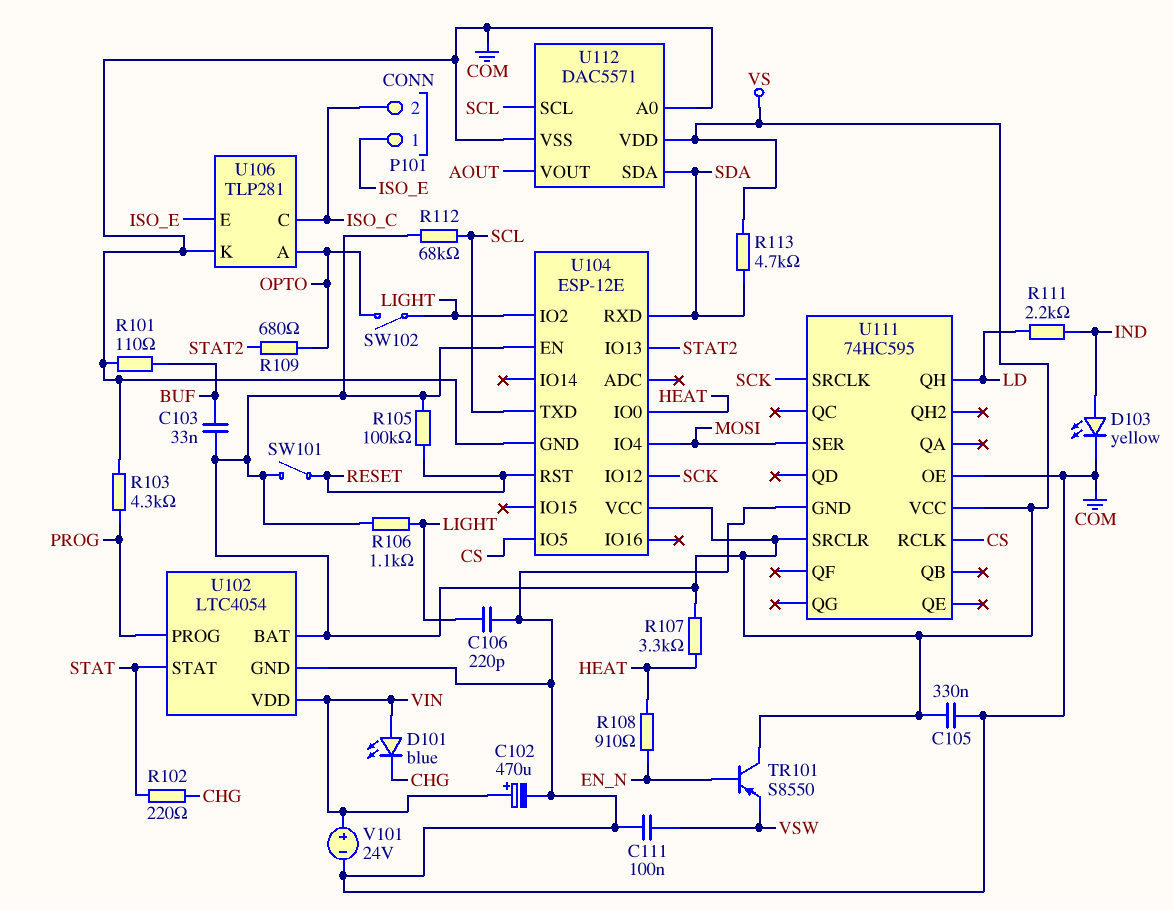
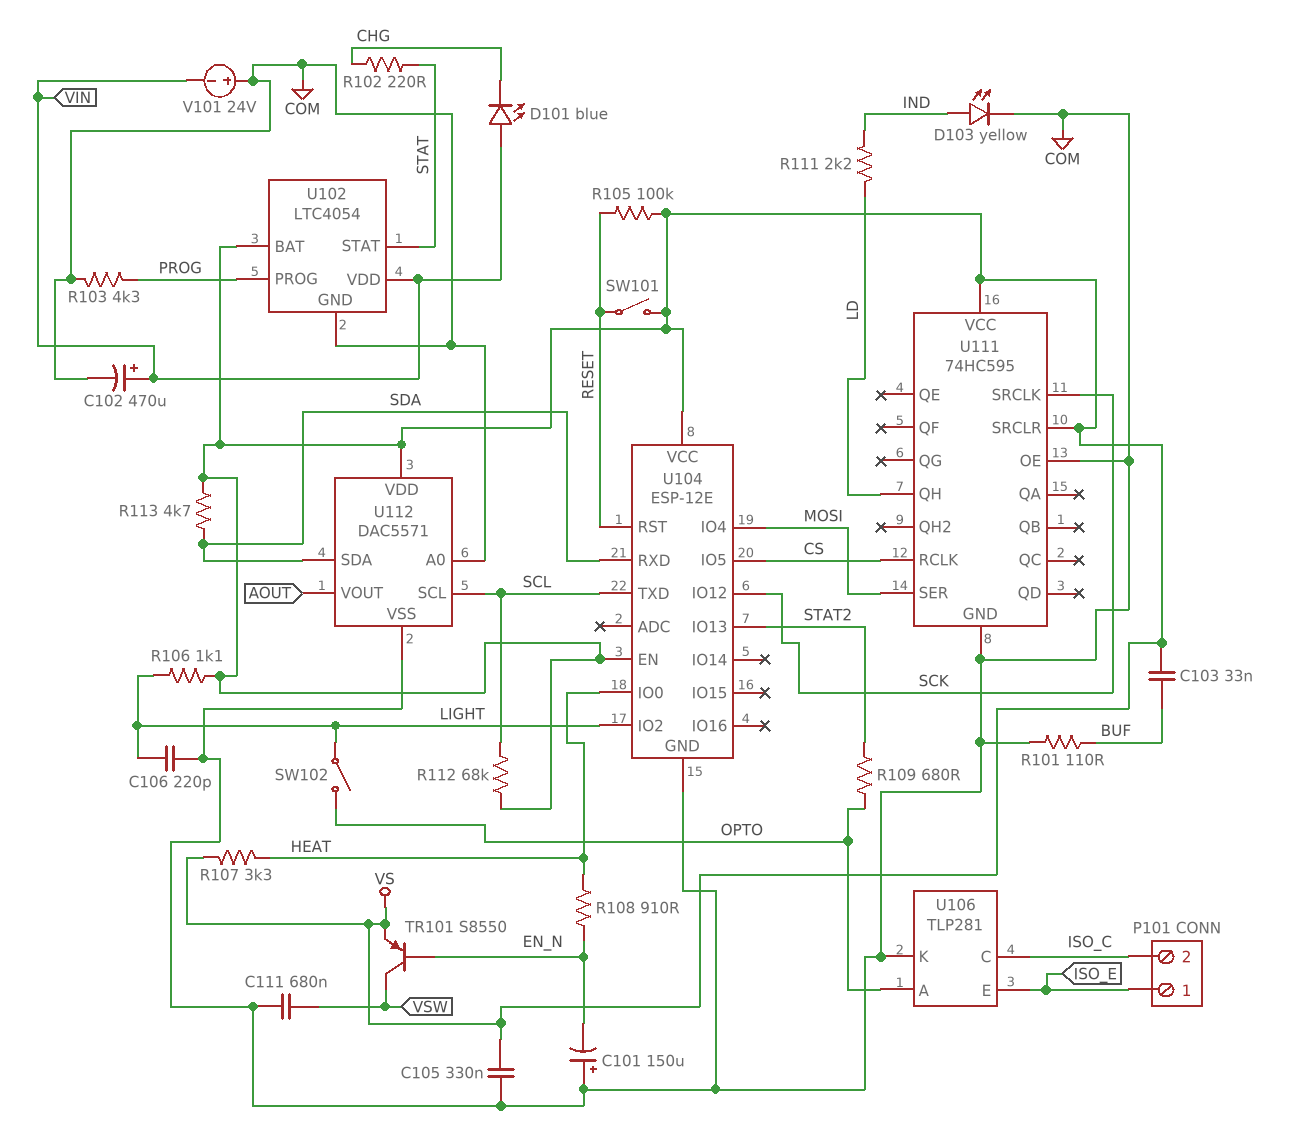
C101: none -> 150uF (plus COM, minus EN_N)
C111: 100nF (COM, VSW) -> 680nF (COM, VSW)
TR101: PNP S8550 (B EN_N, C VS, E VSW) -> PNP S8550 (B EN_N, C VSW, E VS)
V101: 24V (plus VIN, minus COM) -> 24V (plus COM, minus VIN)

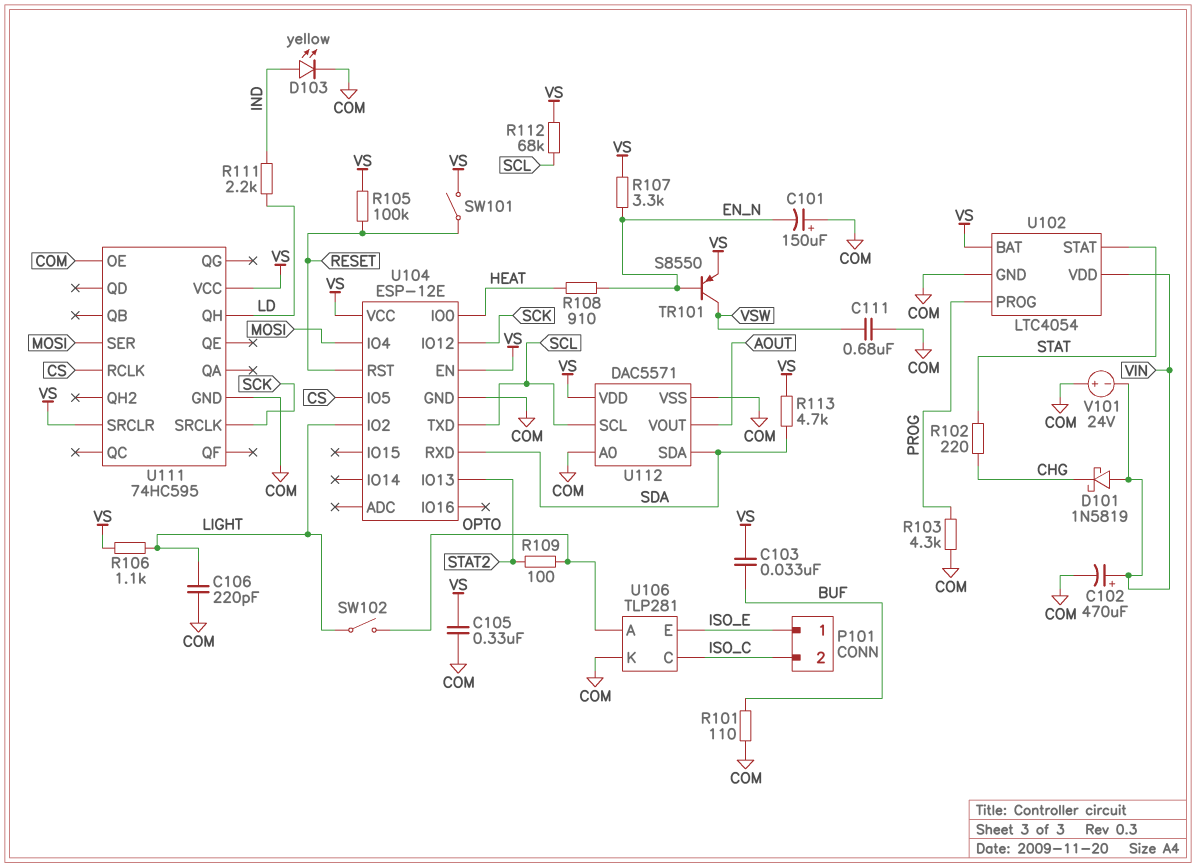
D101: LED blue (A VIN, K CHG) -> schottky 1N5819 (A VIN, K CHG)
R107: 3.3k (HEAT, VS) -> 3.3k (EN_N, VS)
R109: 680 (OPTO, STAT2) -> 100 (OPTO, STAT2)

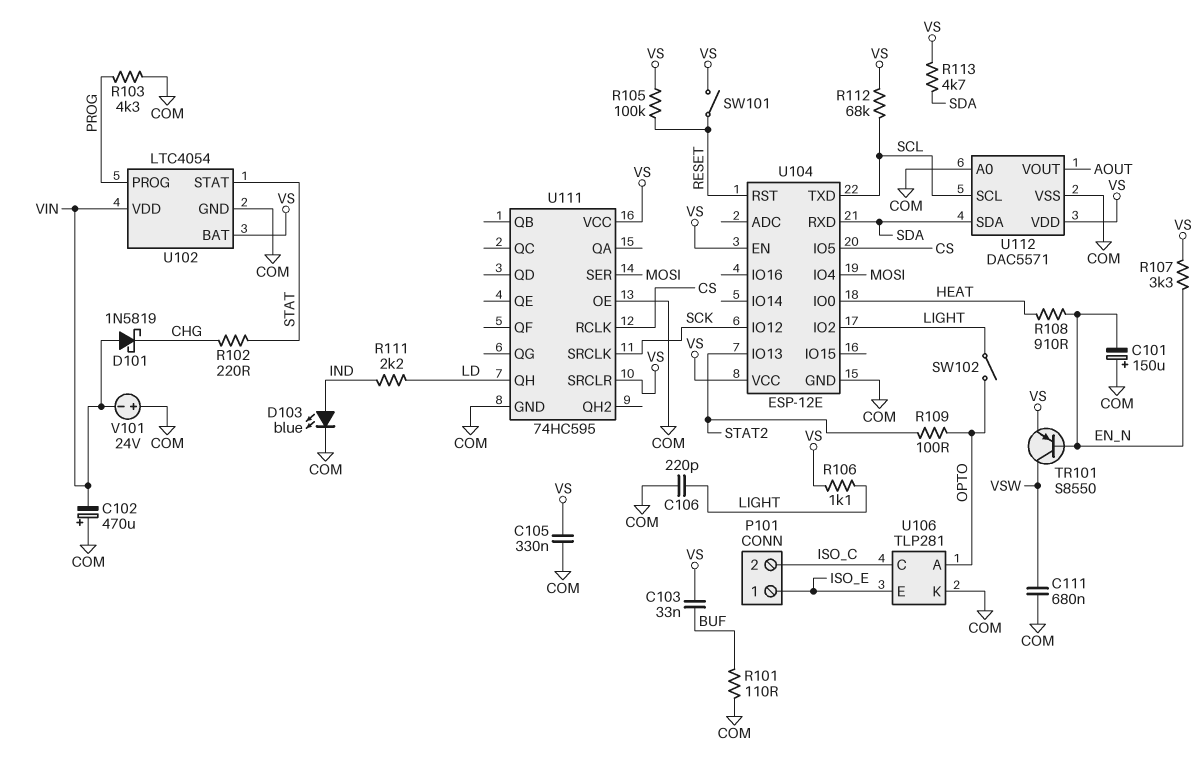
C102: 470uF (plus VIN, minus COM) -> 470uF (plus COM, minus VIN)
D103: LED yellow (A IND, K COM) -> LED blue (A IND, K COM)

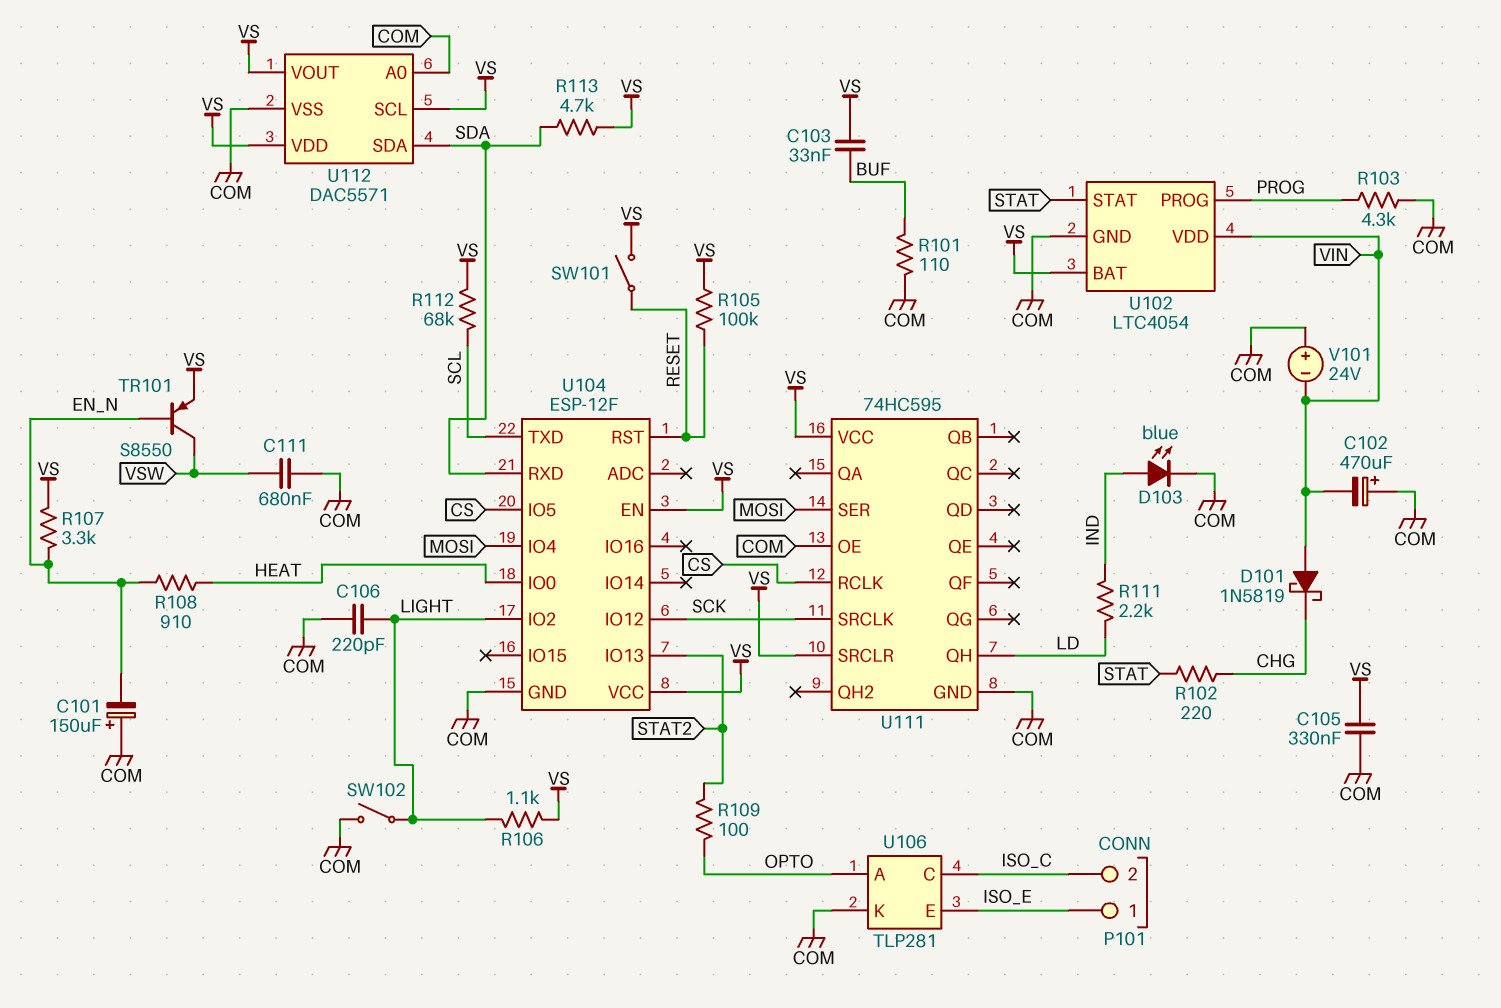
SW102: switch (LIGHT, OPTO) -> switch (COM, LIGHT)
U104: ESP-12E -> ESP-12F
U112 pin SCL: SCL -> VS
U112 pin VOUT: AOUT -> VS

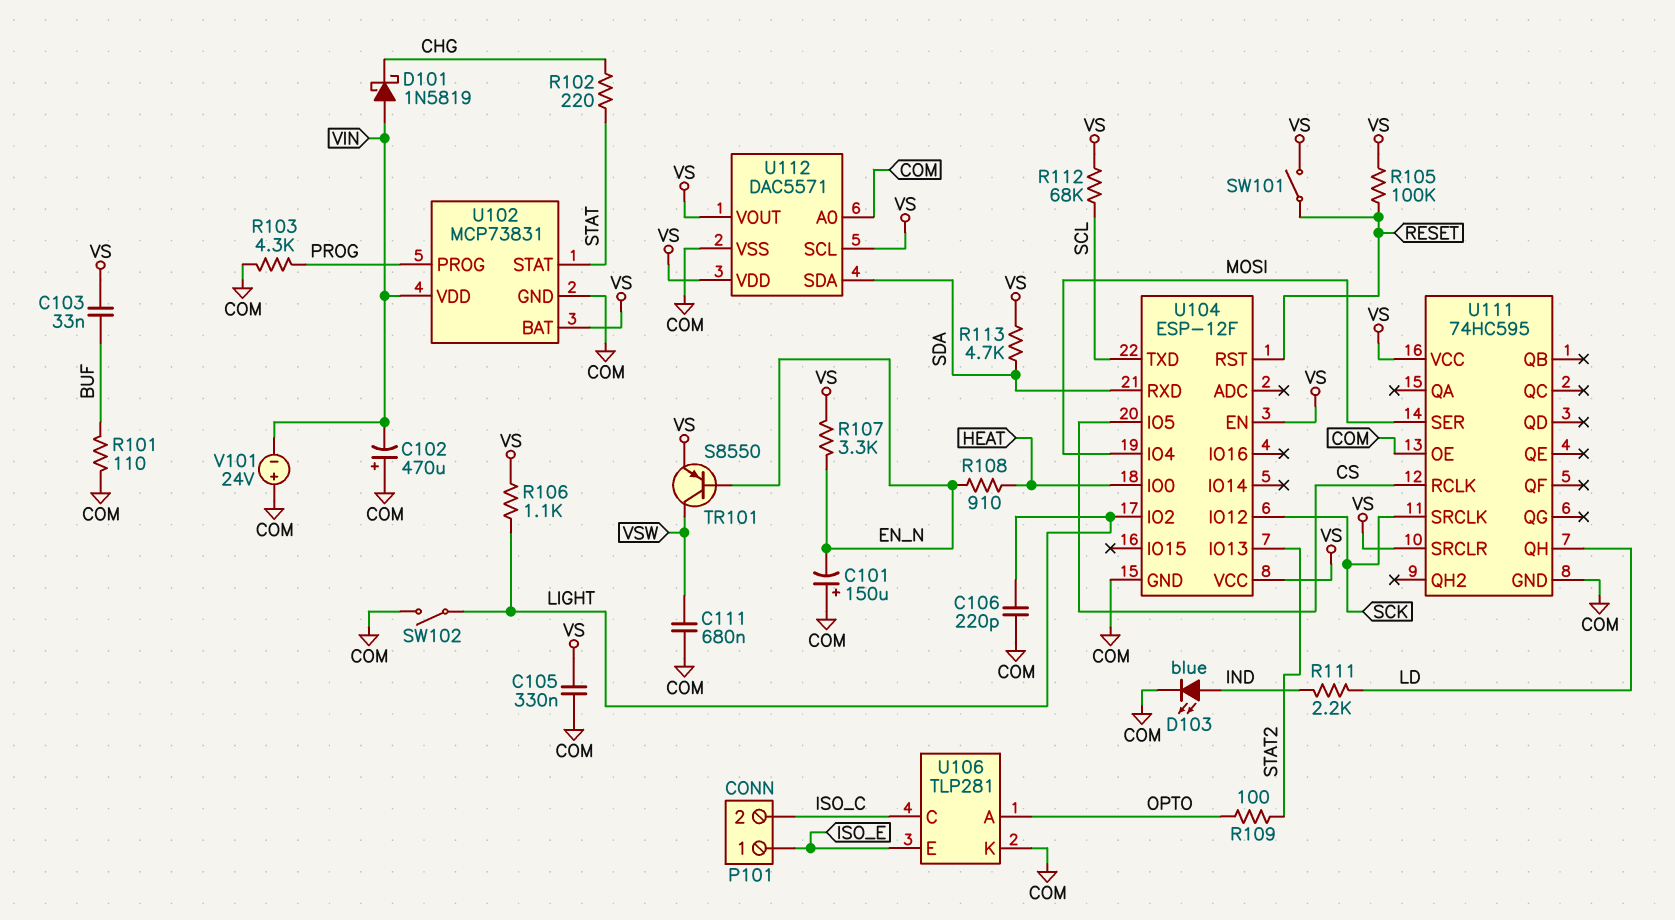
U102: LTC4054 -> MCP73831

